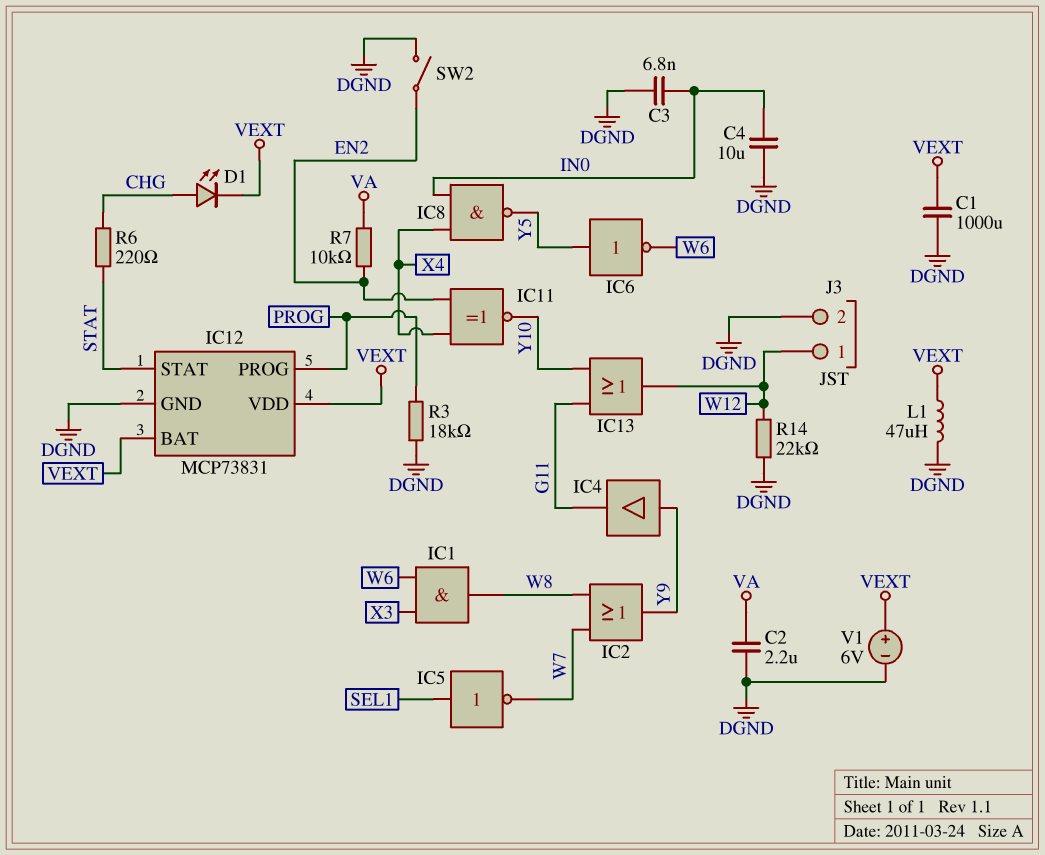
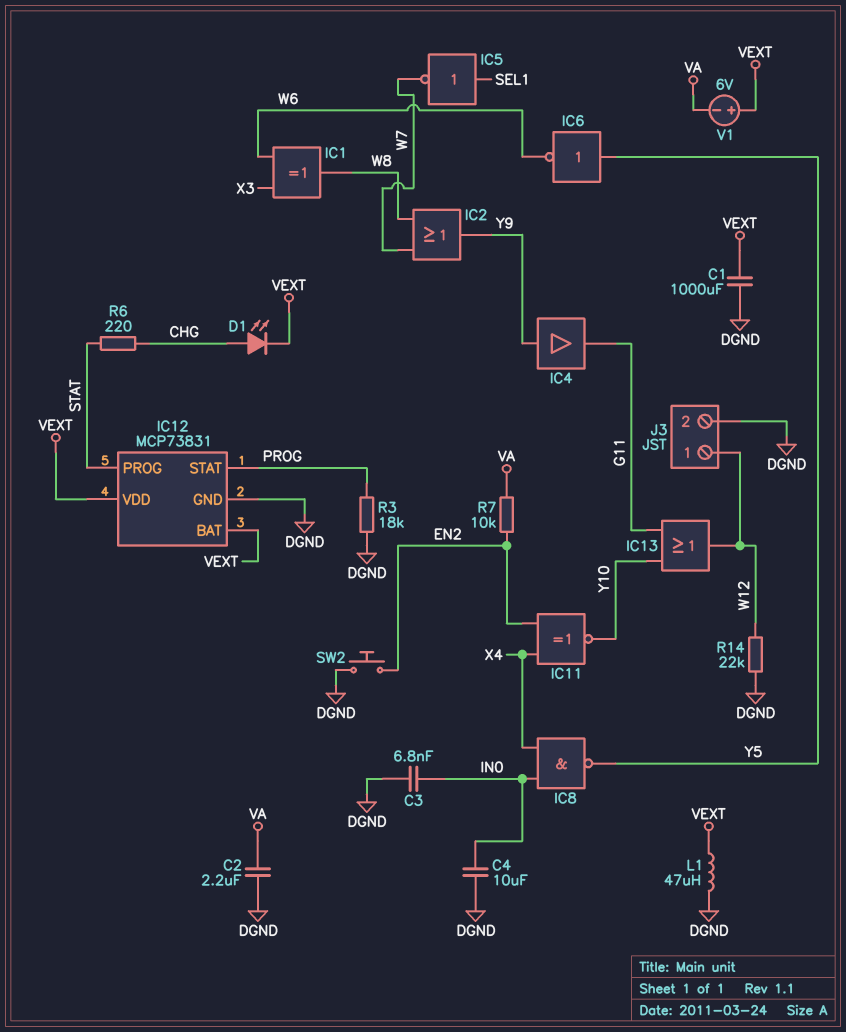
IC1: AND (in W6, in X3, out W8) -> XOR (in W6, in X3, out W8)
IC12 pin PROG: PROG -> STAT
IC12 pin STAT: STAT -> PROG
SW2: switch (DGND, EN2) -> button (DGND, EN2)
V1: 6V (plus VEXT, minus DGND) -> 6V (plus VEXT, minus VA)

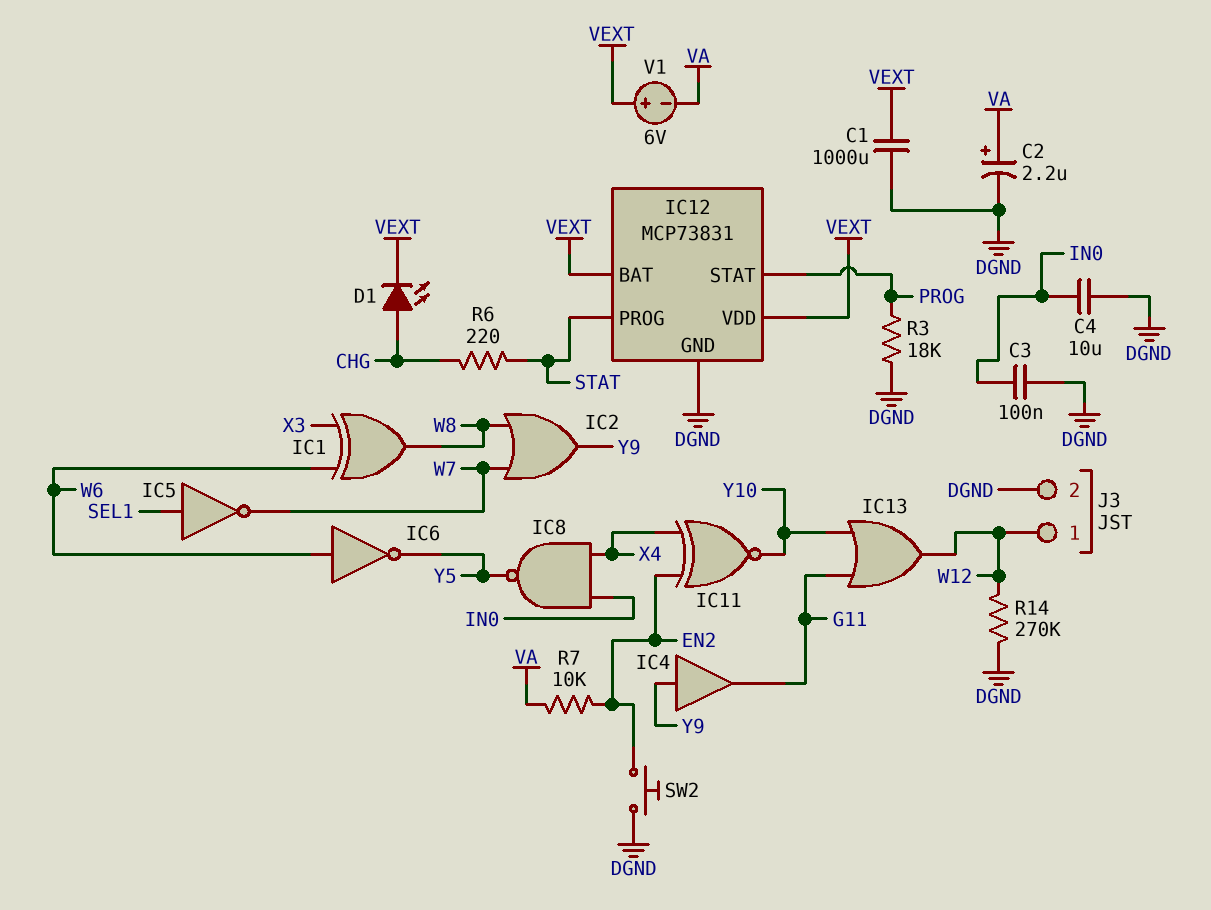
C2: 2.2uF (DGND, VA) -> 2.2uF (plus VA, minus DGND)
C3: 6.8nF (DGND, IN0) -> 100nF (DGND, IN0)
IC6: NOT (in Y5, out W6) -> NOT (in W6, out Y5)
L1: 47uH (DGND, VEXT) -> none
R14: 22k (DGND, W12) -> 270k (DGND, W12)

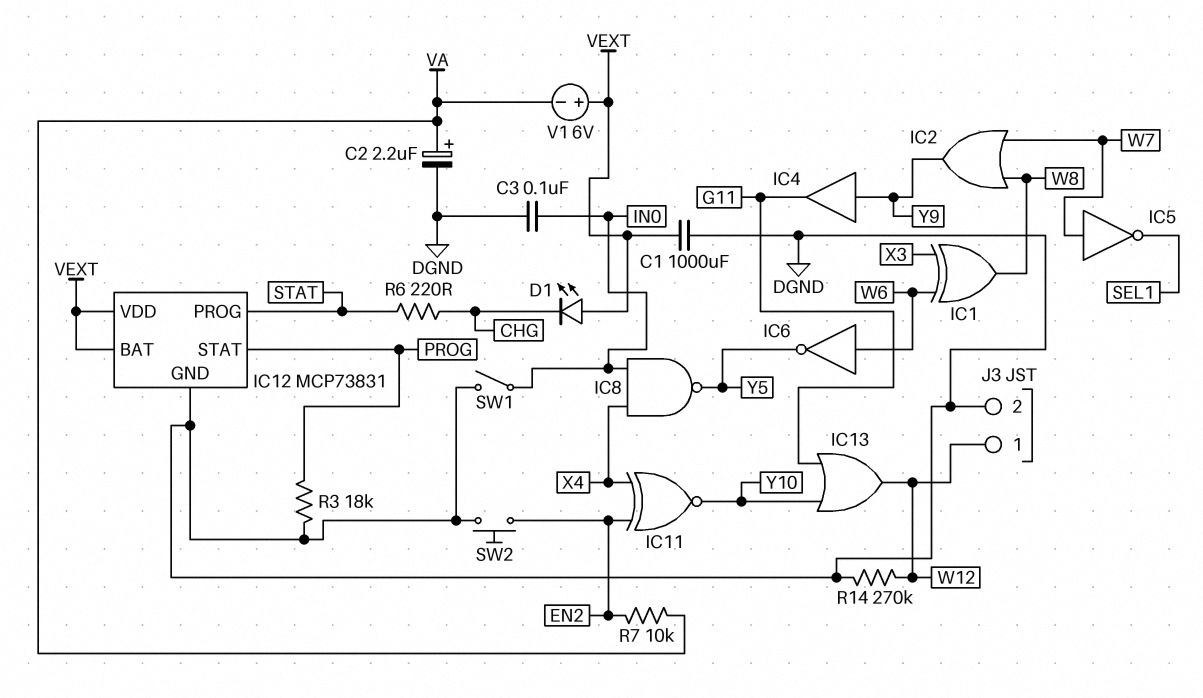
C4: 10uF (DGND, IN0) -> none
D1: LED (A CHG, K VEXT) -> LED (A VEXT, K CHG)
IC5: NOT (in SEL1, out W7) -> NOT (in W7, out SEL1)
SW1: none -> switch (DGND, IN0)

